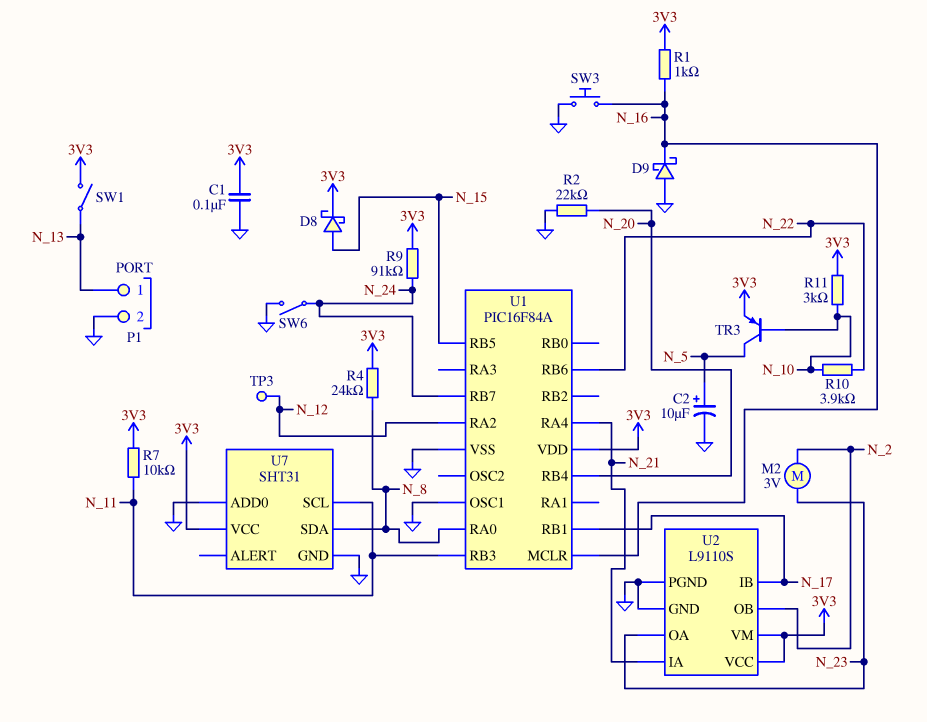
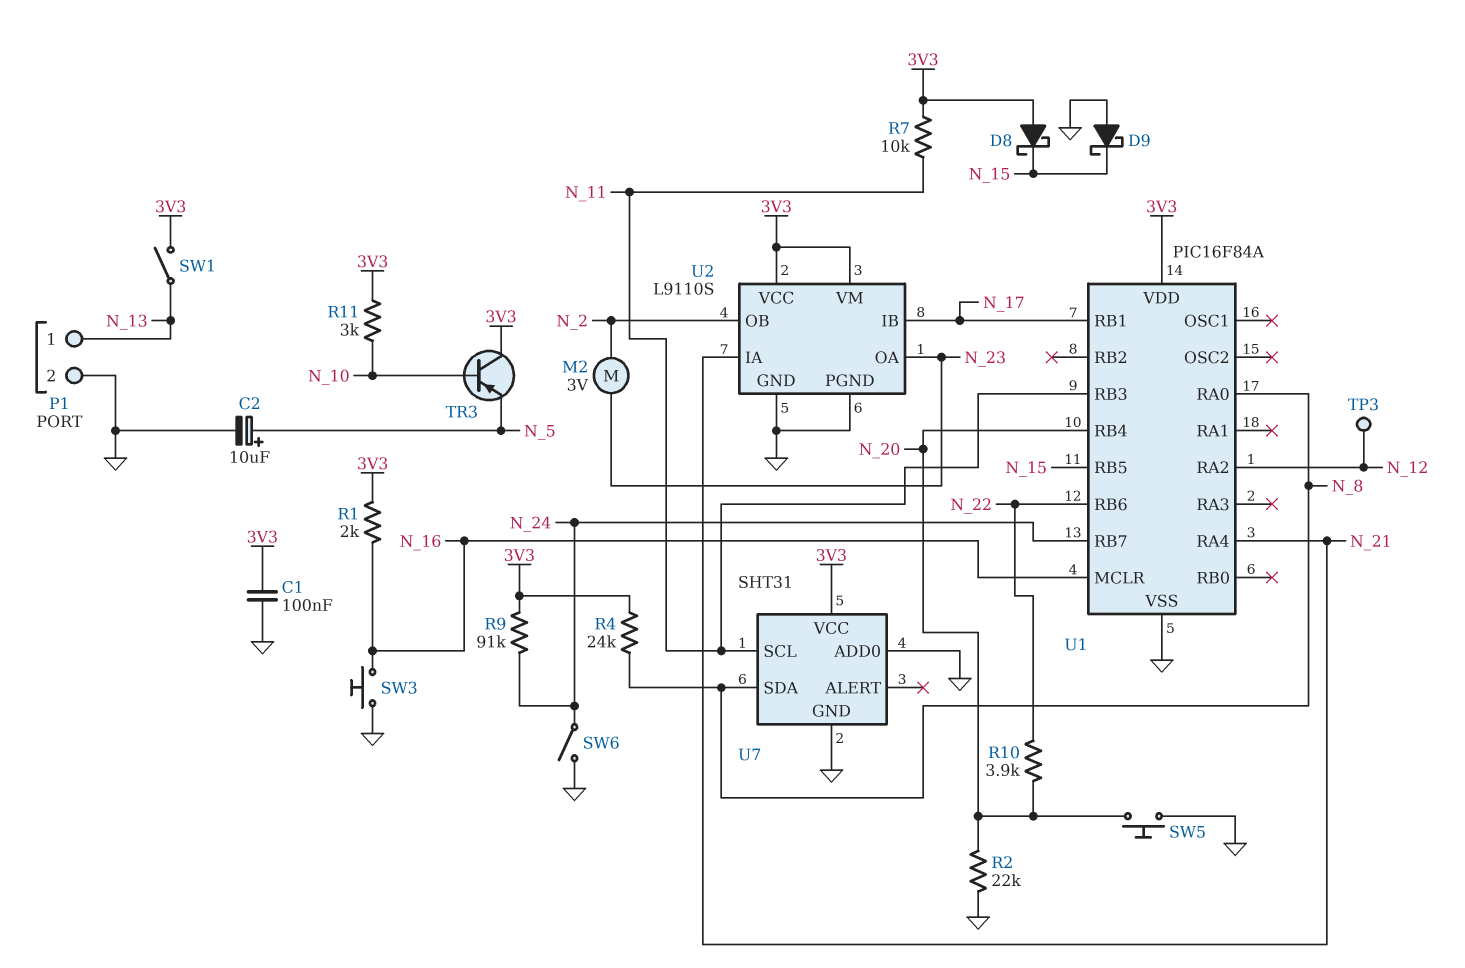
D8: schottky (A N_15, K 3V3) -> schottky (A 3V3, K N_15)
D9: schottky (A GND, K N_16) -> schottky (A GND, K N_15)
R1: 1k (3V3, N_16) -> 2k (3V3, N_16)
R10: 3.9k (N_10, N_22) -> 3.9k (N_20, N_22)
SW5: none -> button (GND, N_20)
TR3: PNP (B N_10, C N_5, E 3V3) -> PNP (B N_10, C 3V3, E N_5)
U1 pin OSC1: GND -> none

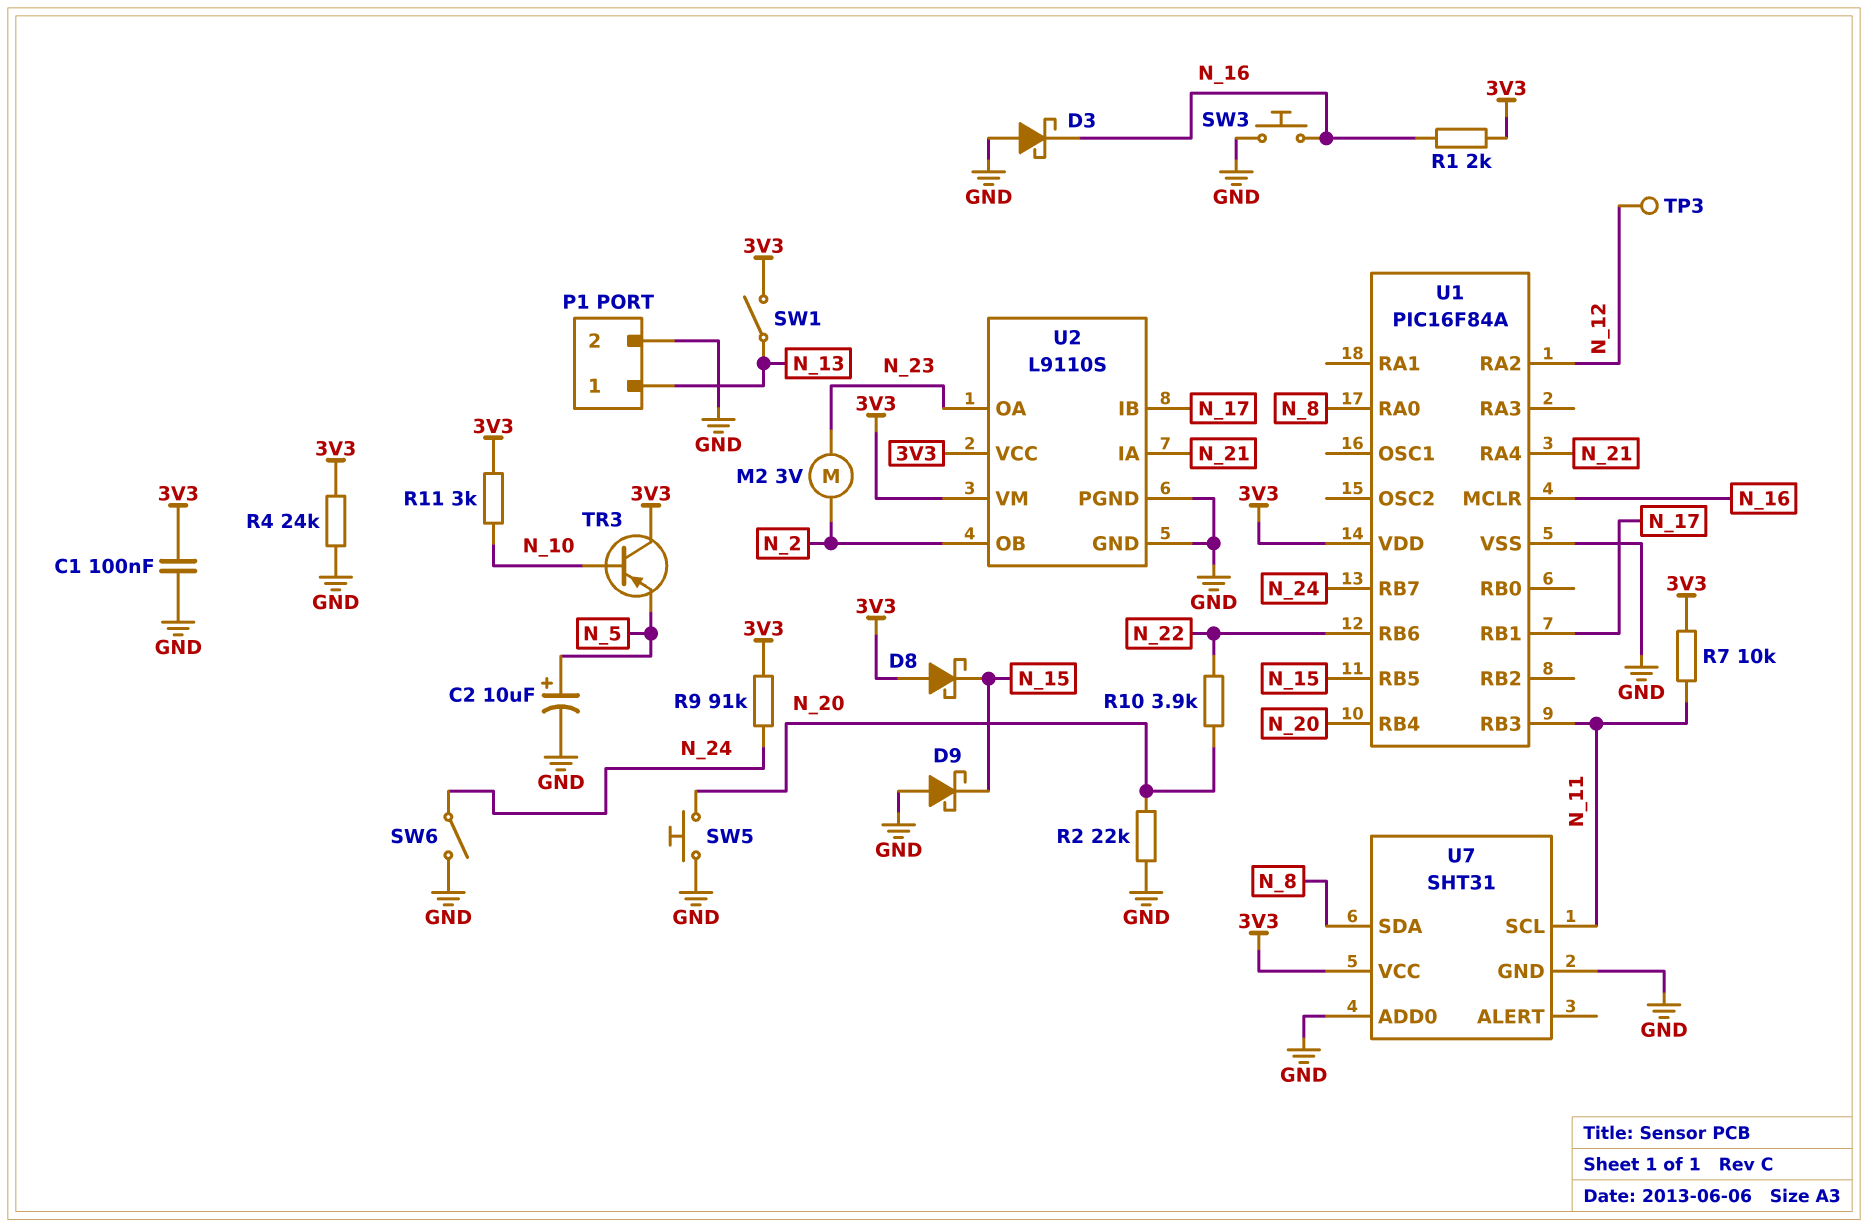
D3: none -> schottky (A GND, K N_16)
R4: 24k (3V3, N_8) -> 24k (3V3, GND)

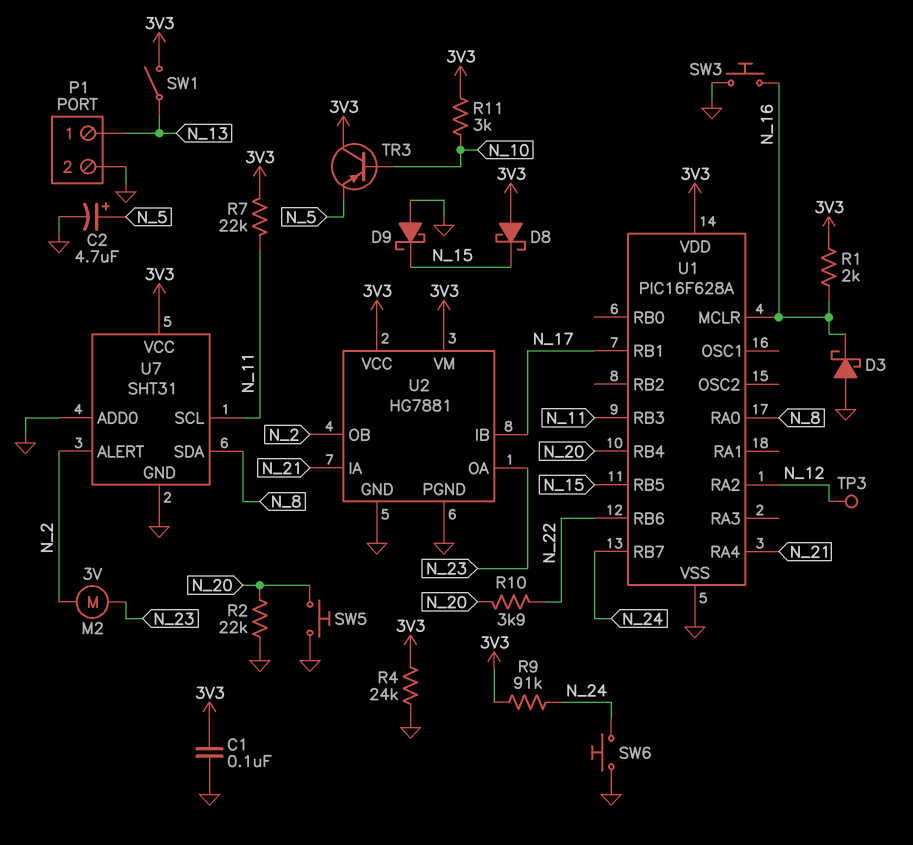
C2: 10uF (plus N_5, minus GND) -> 4.7uF (plus N_5, minus GND)
R7: 10k (3V3, N_11) -> 22k (3V3, N_11)
SW6: switch (GND, N_24) -> button (GND, N_24)
U1: PIC16F84A -> PIC16F628A
U2: L9110S -> HG7881
U7 pin ALERT: none -> N_2

